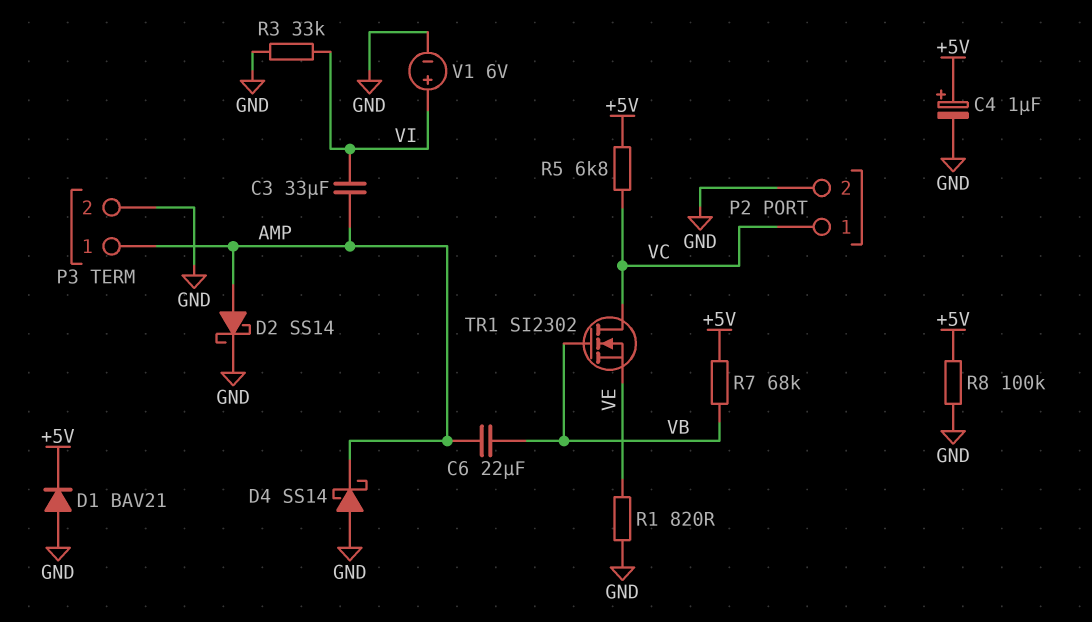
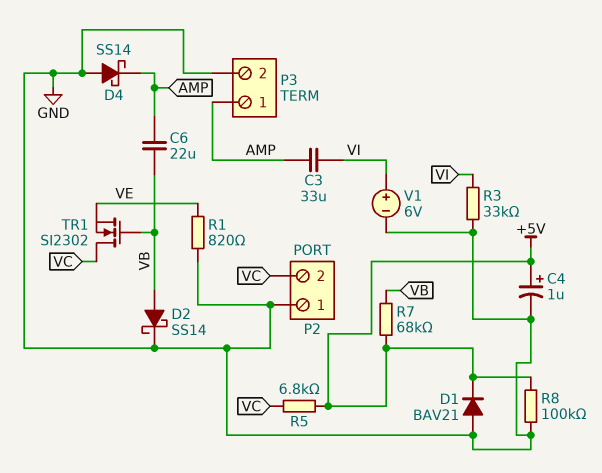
D2: schottky SS14 (A AMP, K GND) -> schottky SS14 (A VB, K GND)
P2 pin 1: VC -> GND
P2 pin 2: GND -> VC

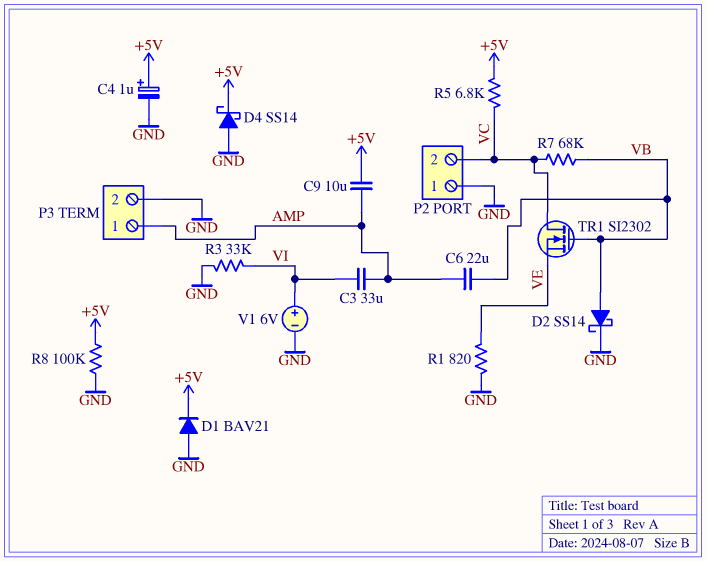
C9: none -> 10uF (+5V, AMP)
D4: schottky SS14 (A GND, K AMP) -> schottky SS14 (A GND, K +5V)
R7: 68k (+5V, VB) -> 68k (VB, VC)

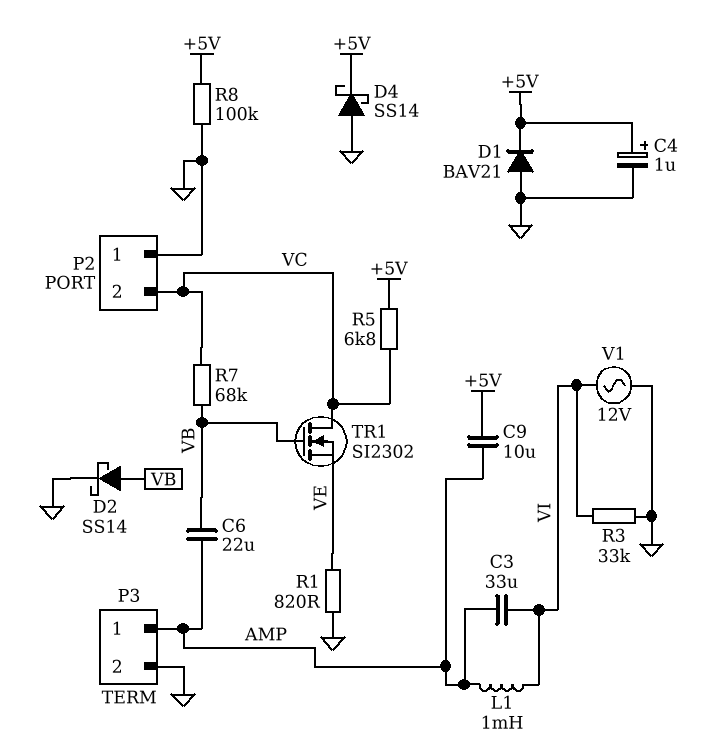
L1: none -> 1mH (AMP, VI)
V1: 6V (plus VI, minus GND) -> AC 12V (GND, VI)

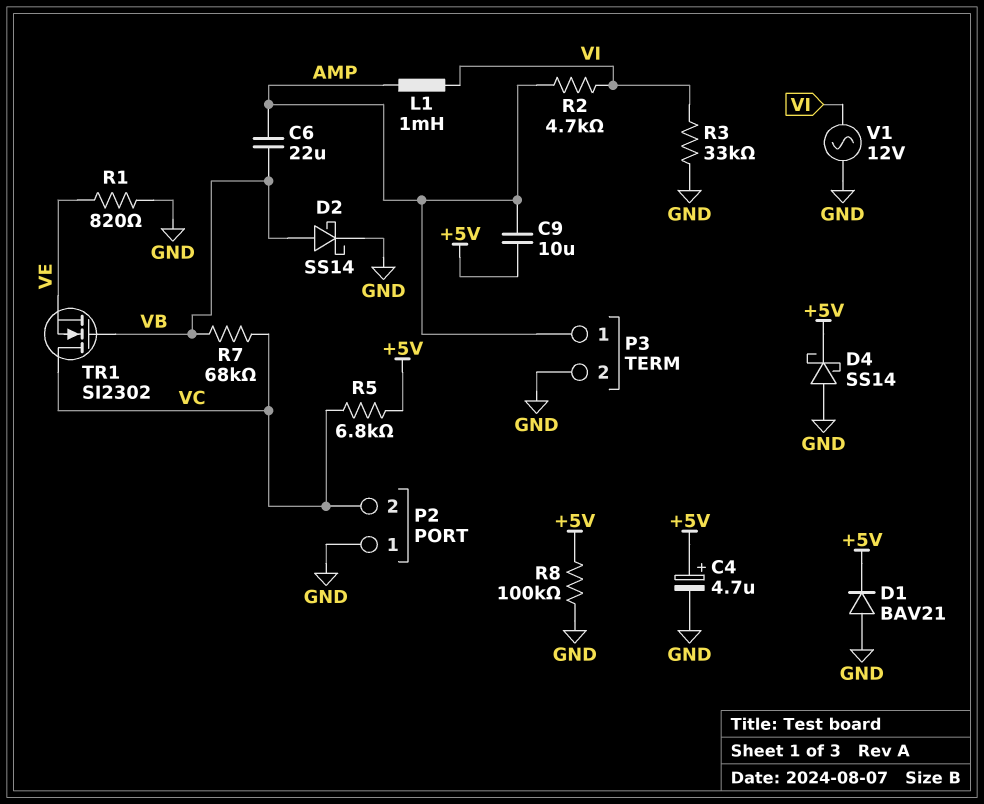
C3: 33uF (AMP, VI) -> none
C4: 1uF (plus +5V, minus GND) -> 4.7uF (plus +5V, minus GND)
R2: none -> 4.7k (AMP, VI)

